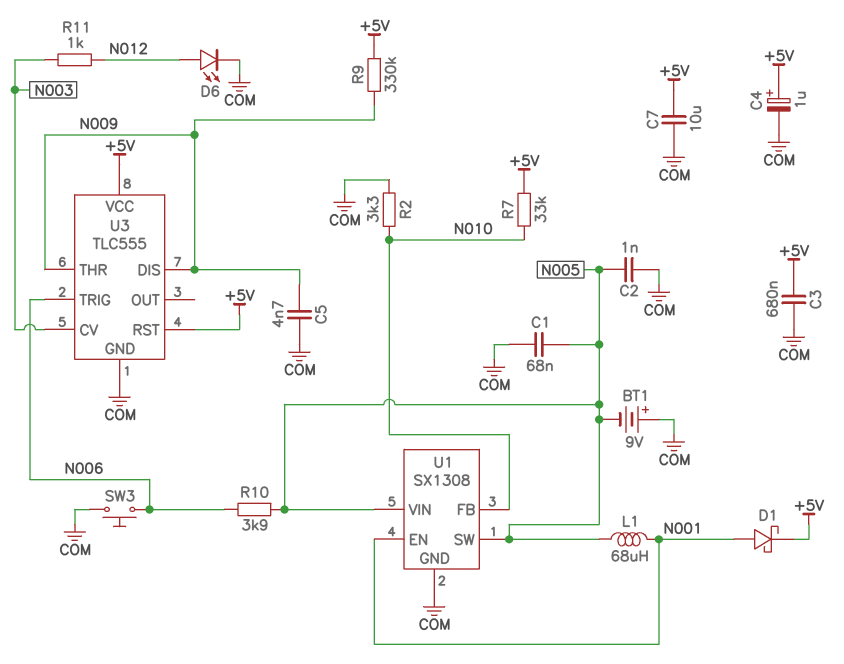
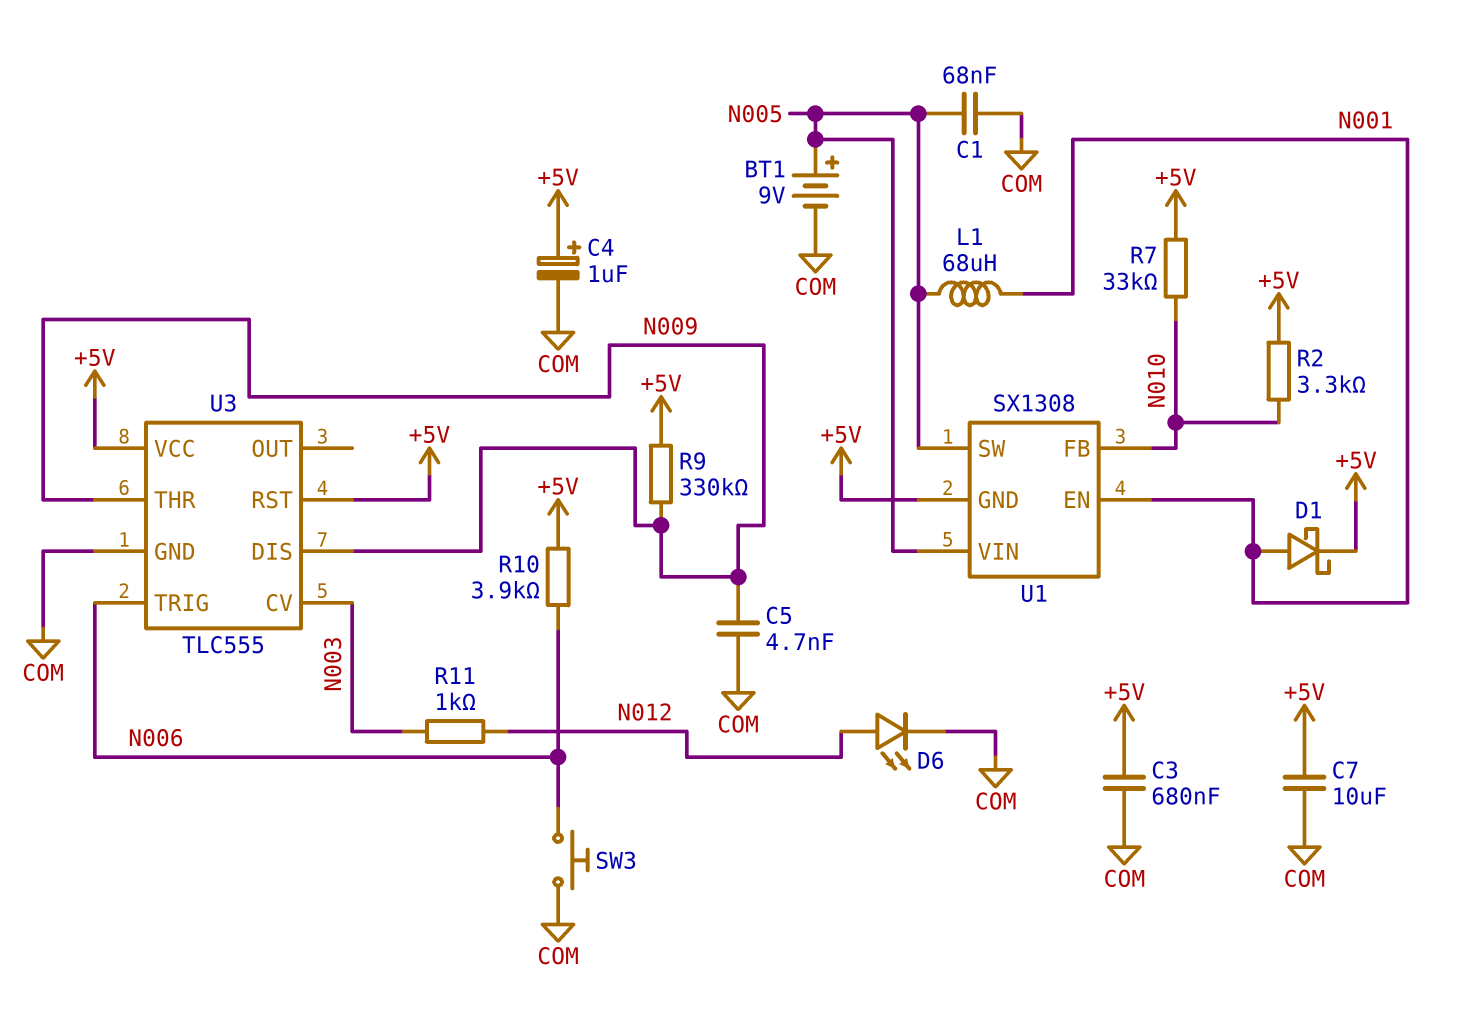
BT1: 9V (plus COM, minus N005) -> 9V (plus N005, minus COM)
C2: 1nF (COM, N005) -> none
R2: 3.3k (COM, N010) -> 3.3k (+5V, N010)
R10: 3.9k (N005, N006) -> 3.9k (+5V, N006)
U1 pin GND: COM -> +5V

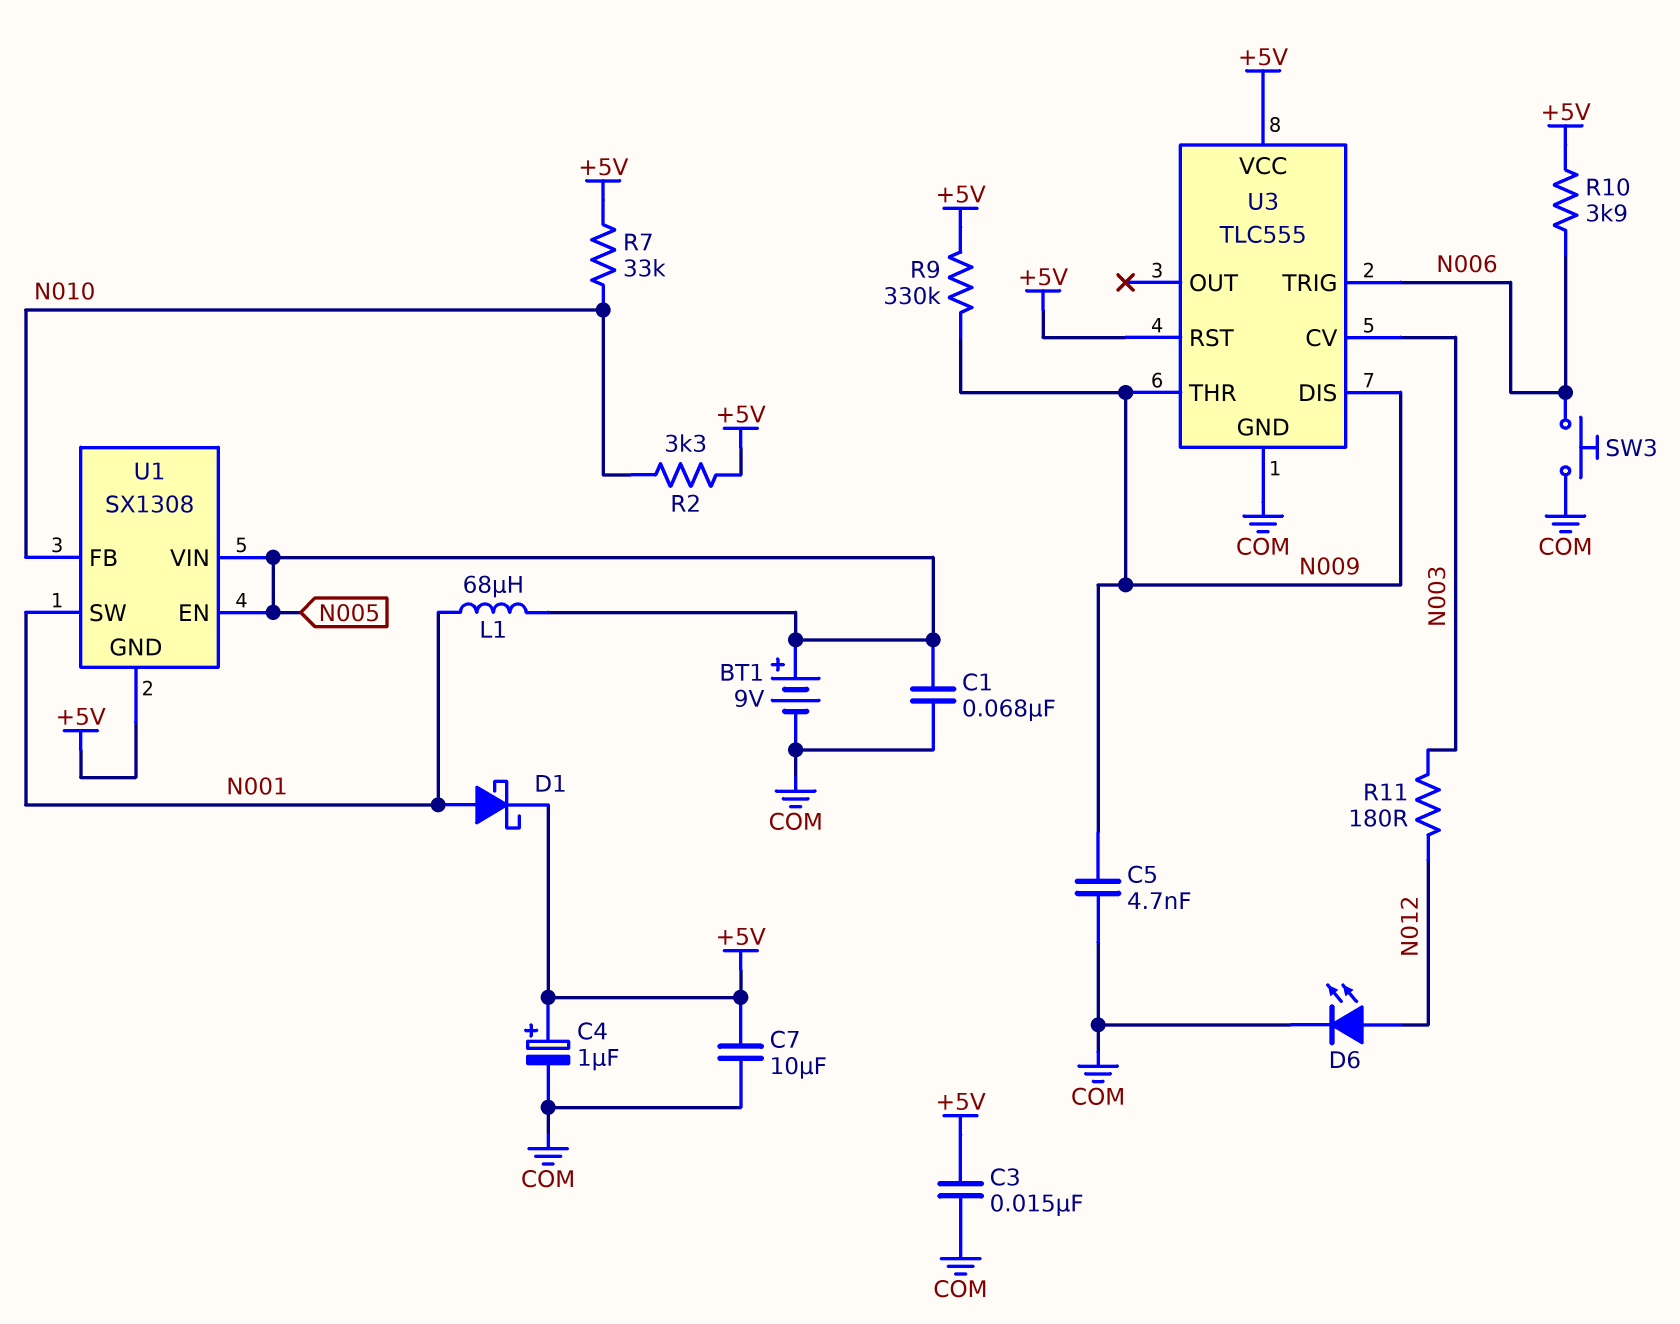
C3: 680nF (+5V, COM) -> 15nF (+5V, COM)
R11: 1k (N003, N012) -> 180 (N003, N012)
U1 pin EN: N001 -> N005
U1 pin SW: N005 -> N001

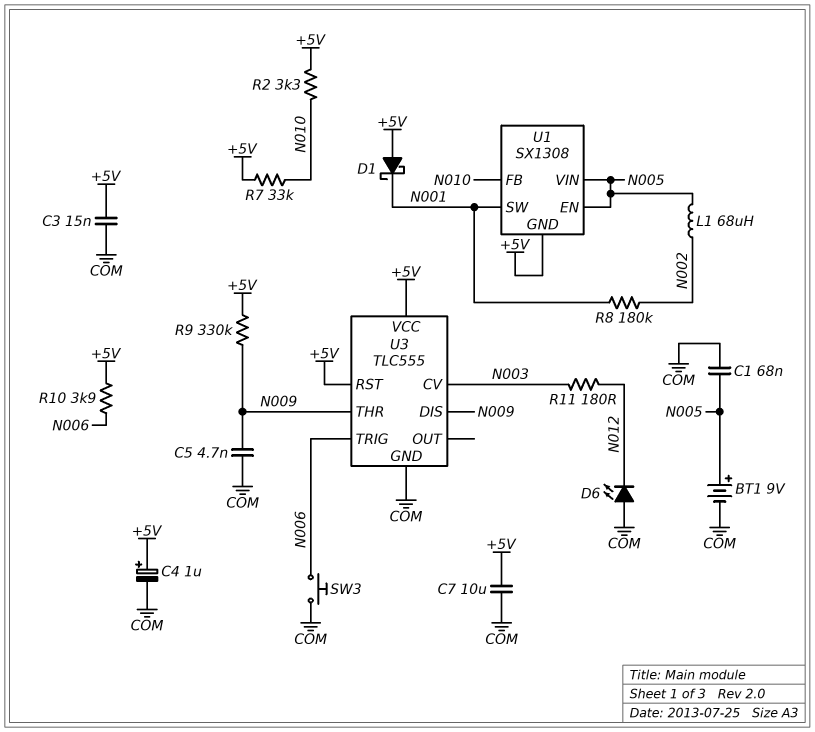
D1: schottky (A N001, K +5V) -> schottky (A +5V, K N001)
D6: LED (A N012, K COM) -> LED (A COM, K N012)
L1: 68uH (N001, N005) -> 68uH (N002, N005)
R8: none -> 180k (N001, N002)

